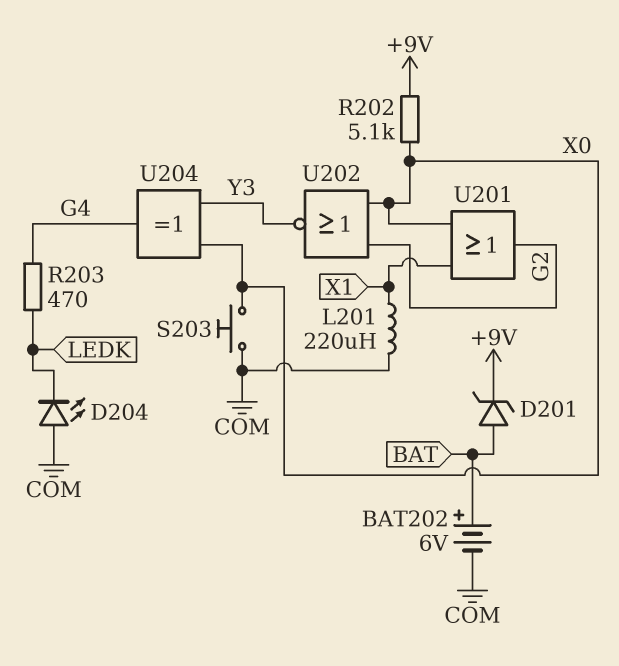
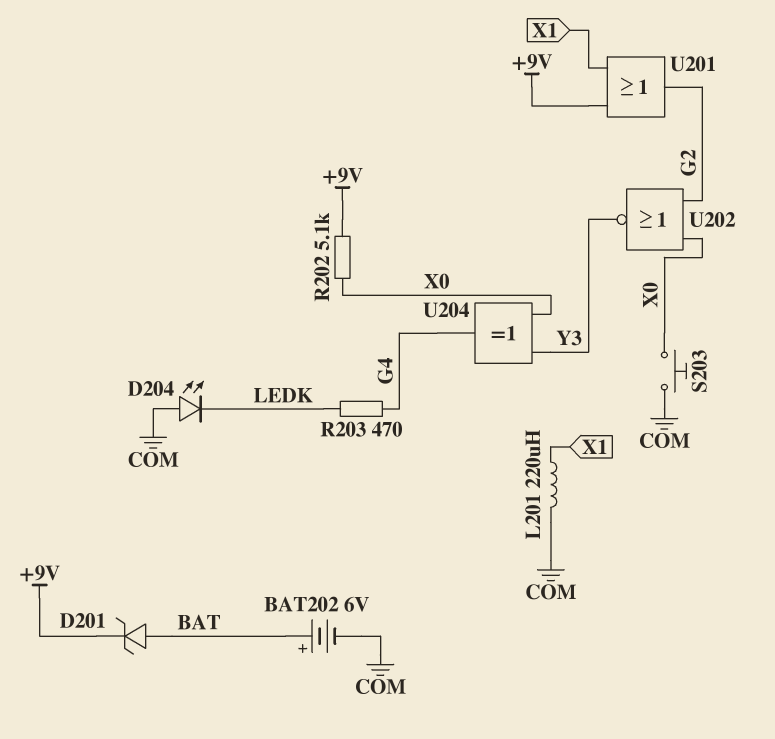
U201: OR (in X0, in X1, out G2) -> OR (in +9V, in X1, out G2)

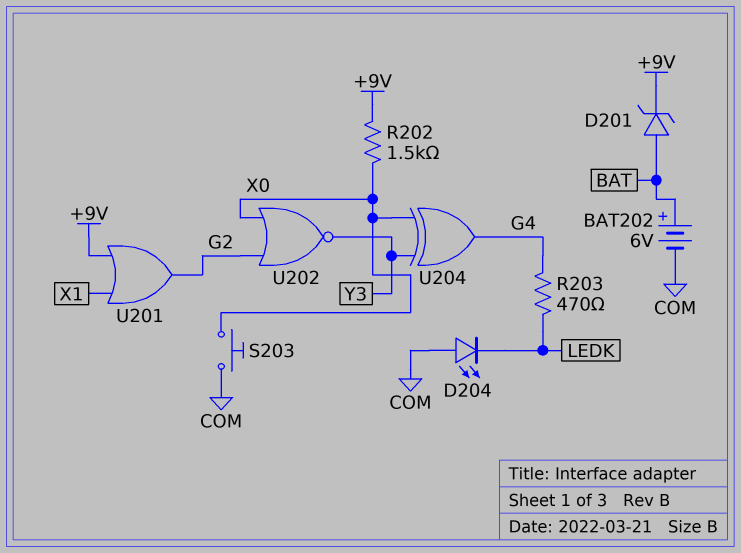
L201: 220uH (COM, X1) -> none
R202: 5.1k (+9V, X0) -> 1.5k (+9V, X0)

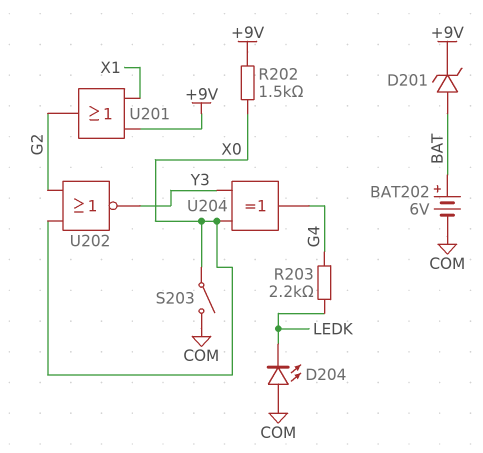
R203: 470 (G4, LEDK) -> 2.2k (G4, LEDK)
S203: button (COM, X0) -> switch (COM, X0)

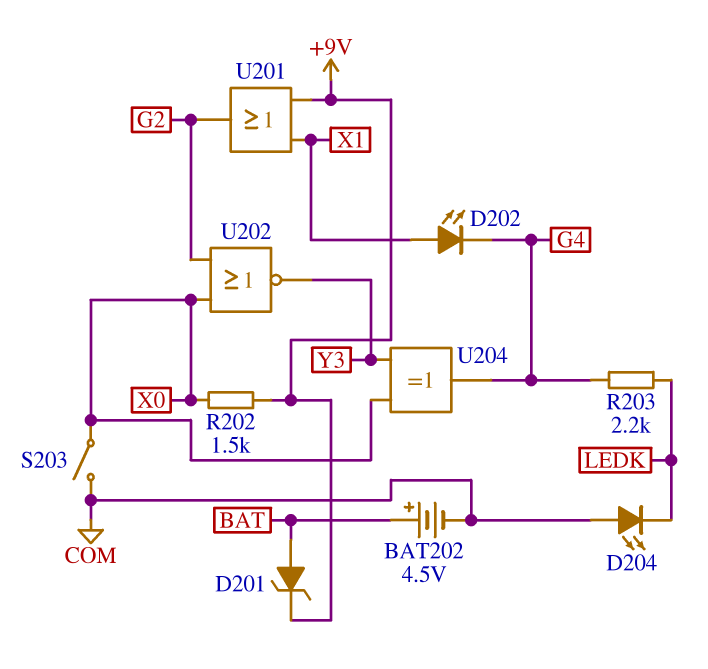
BAT202: 6V (plus BAT, minus COM) -> 4.5V (plus BAT, minus COM)
D202: none -> LED (A X1, K G4)

